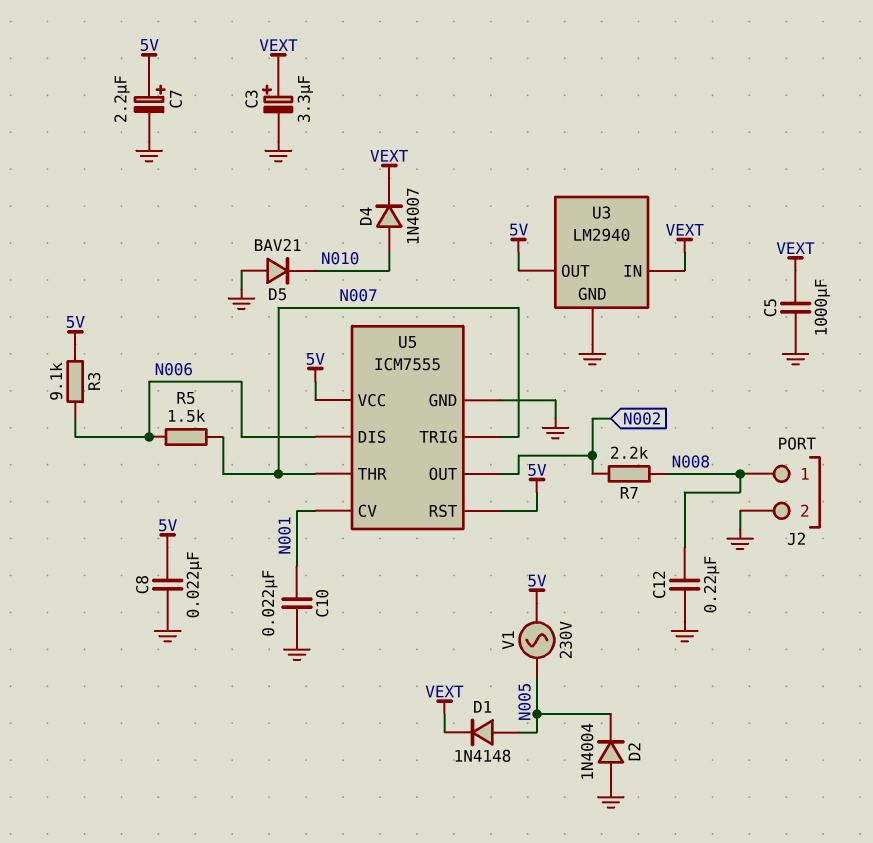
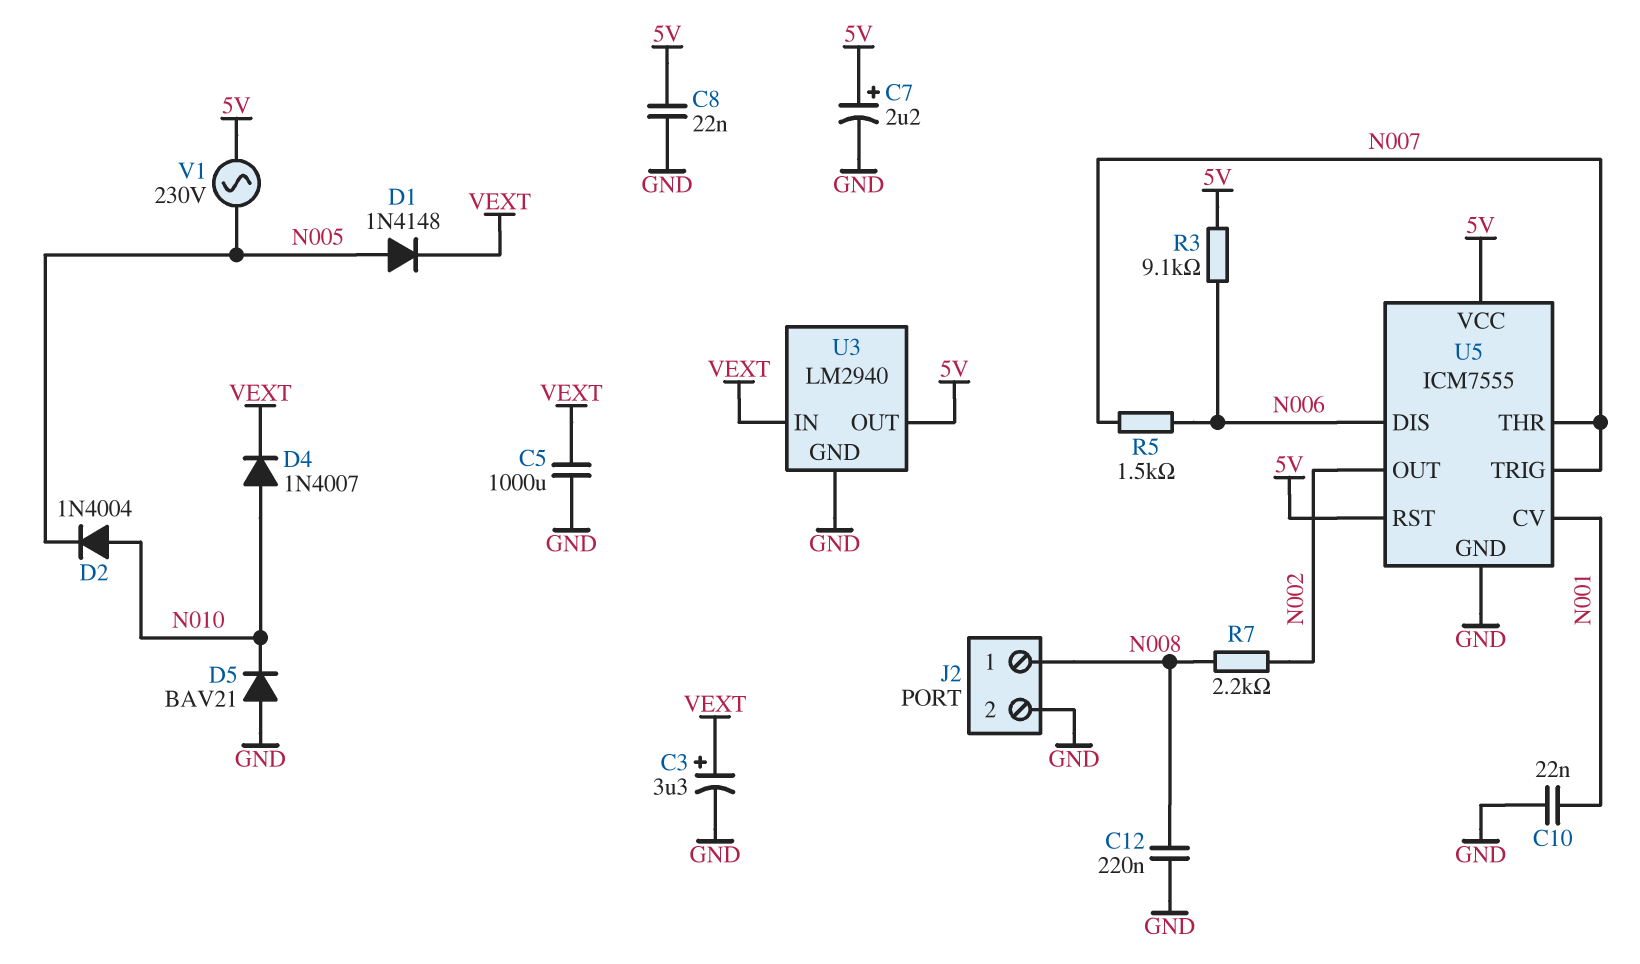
D2: diode 1N4004 (A GND, K N005) -> diode 1N4004 (A N010, K N005)

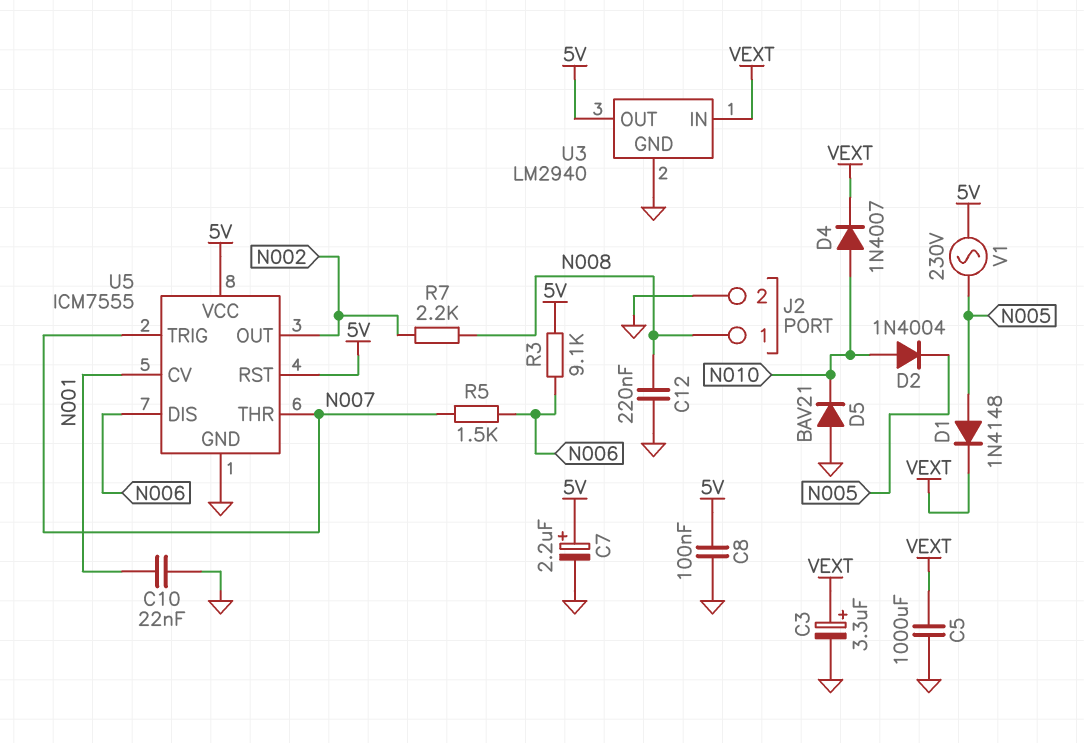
C8: 22nF (5V, GND) -> 100nF (5V, GND)

